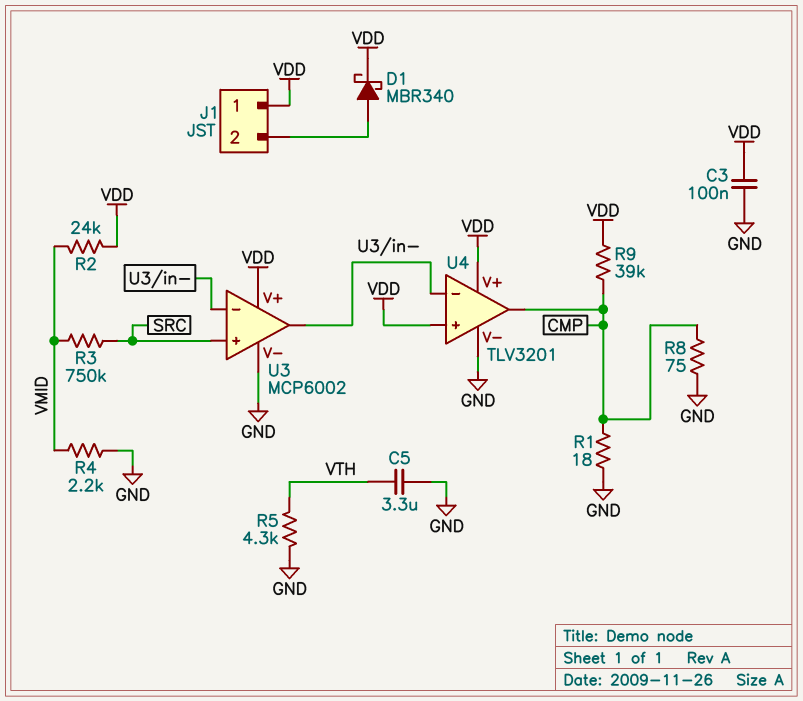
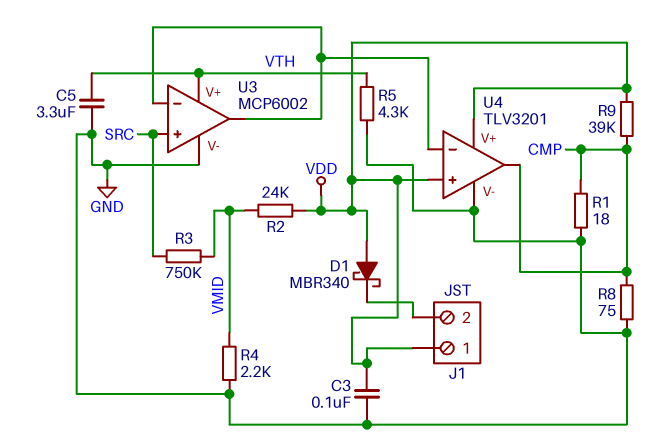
D1: schottky MBR340 (A J1/2, K VDD) -> schottky MBR340 (A VDD, K J1/2)
U3 pin V+: VDD -> VTH

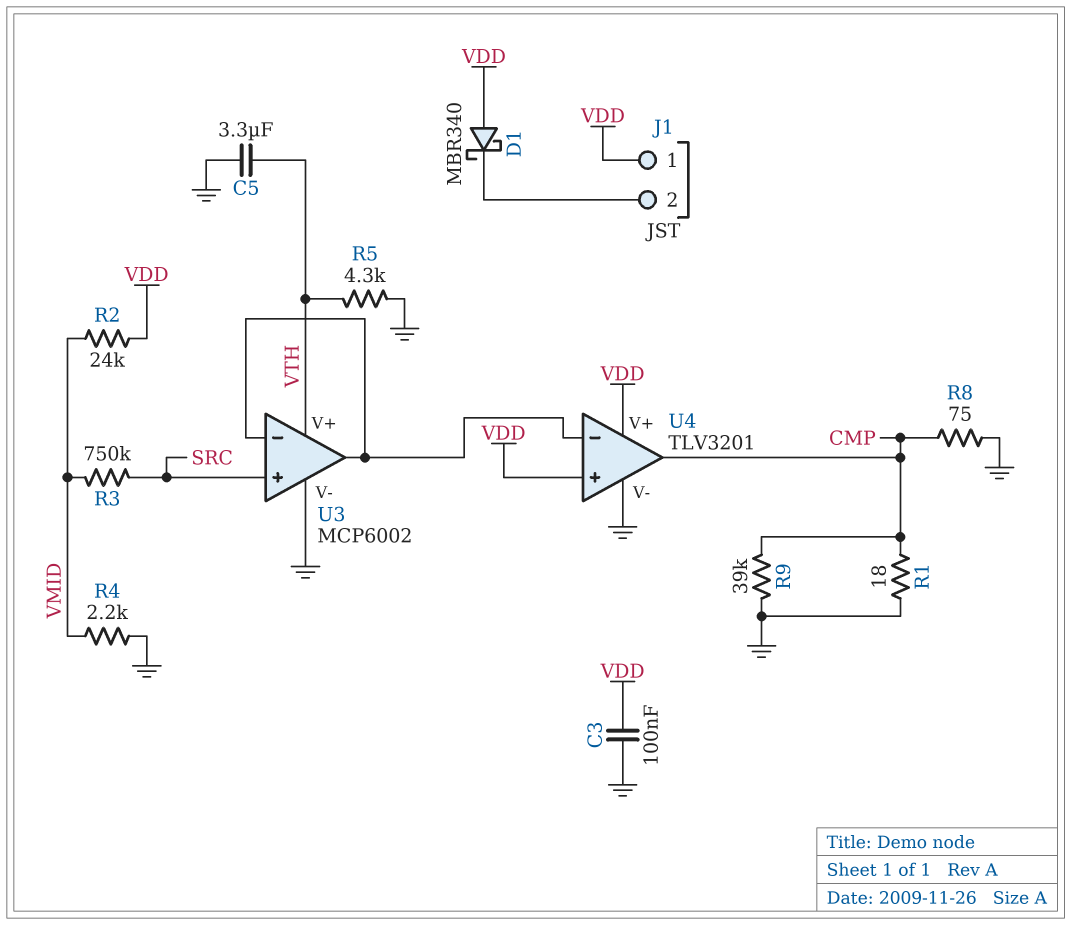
R9: 39k (CMP, VDD) -> 39k (CMP, GND)

